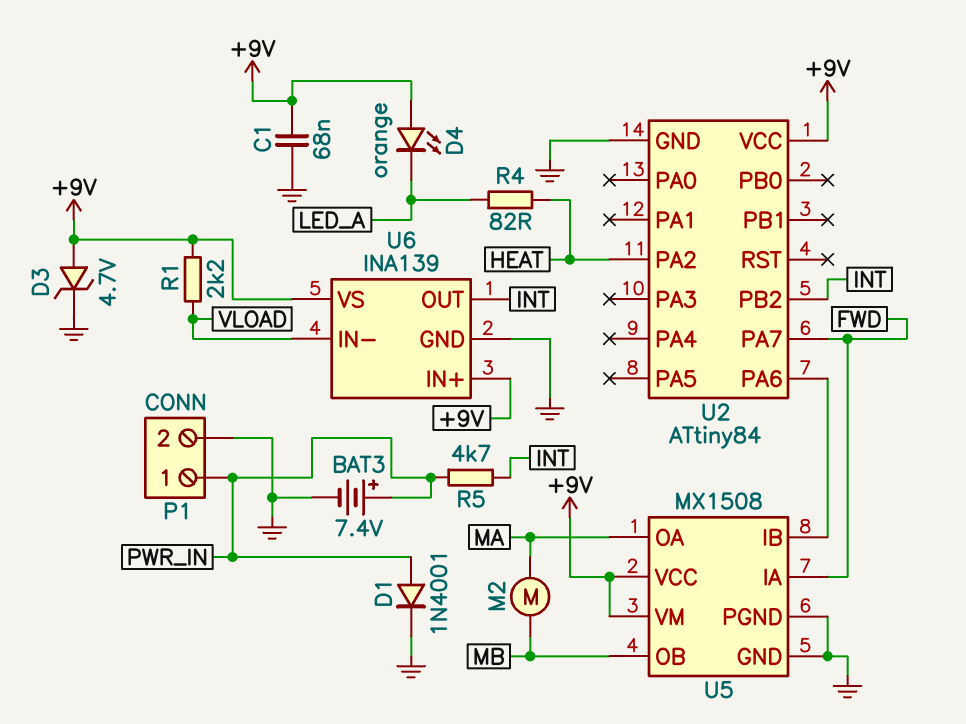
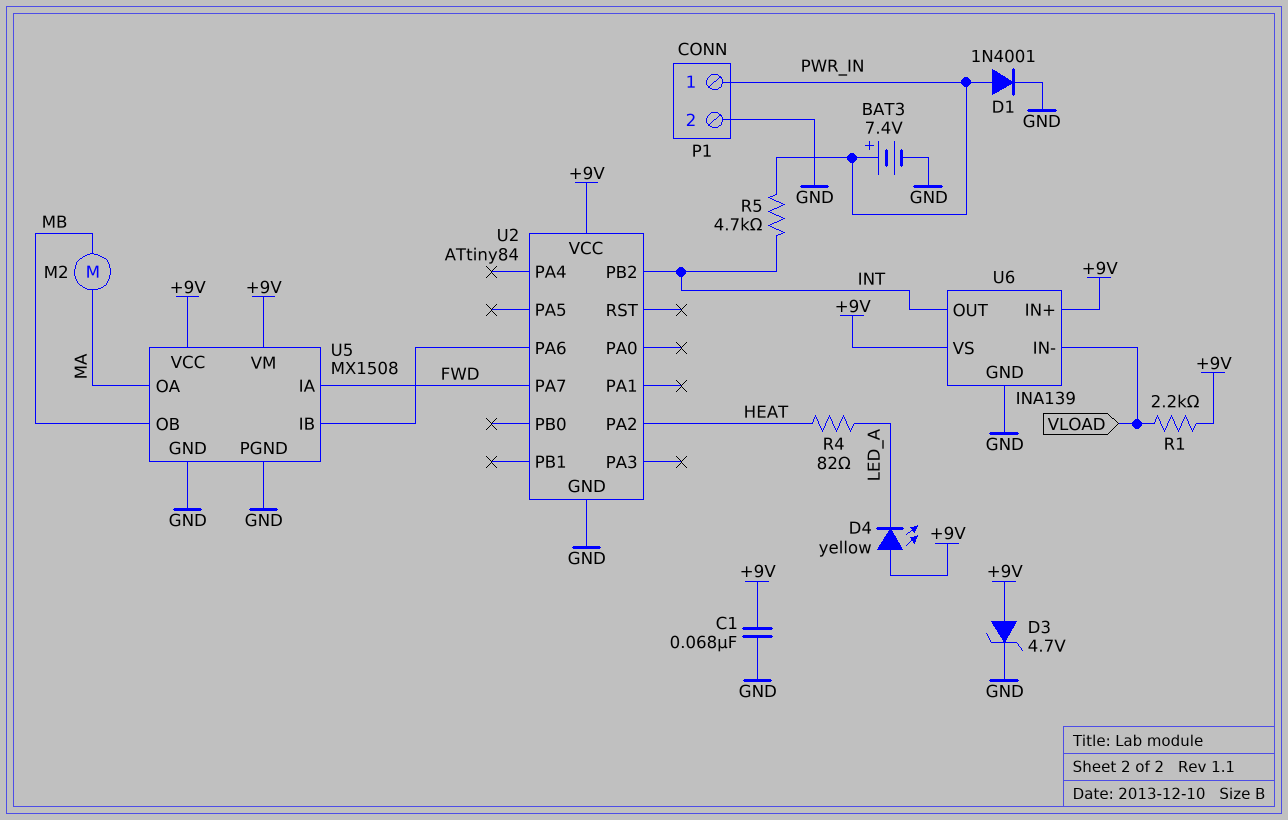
D4: LED orange (A +9V, K LED_A) -> LED yellow (A +9V, K LED_A)

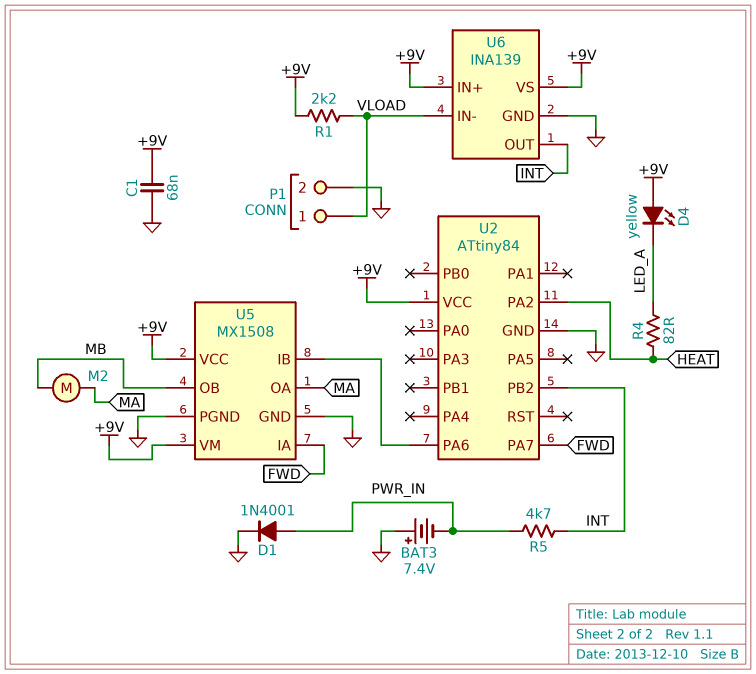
BAT3: 7.4V (plus PWR_IN, minus GND) -> 7.4V (plus GND, minus PWR_IN)
D3: zener 4.7V (A +9V, K GND) -> none
P1 pin 1: PWR_IN -> VLOAD

